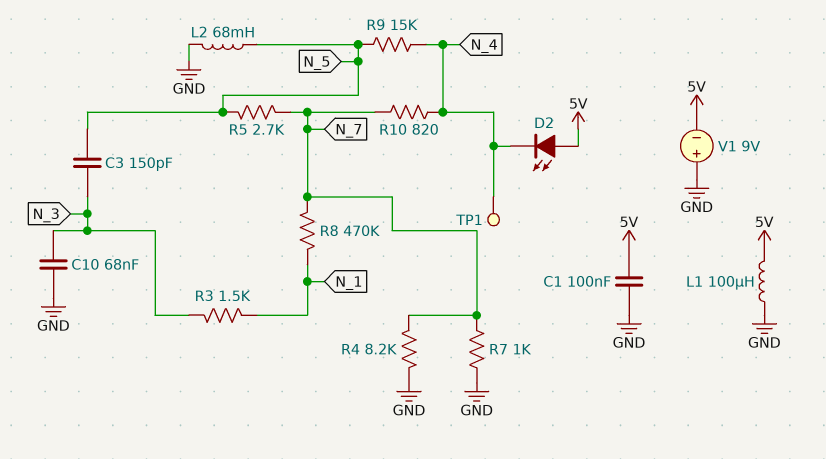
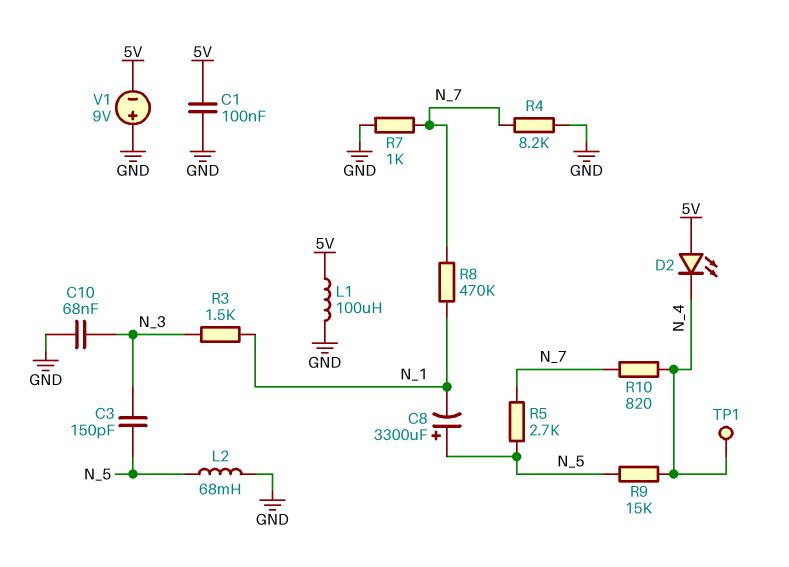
C8: none -> 3300uF (plus N_5, minus N_1)

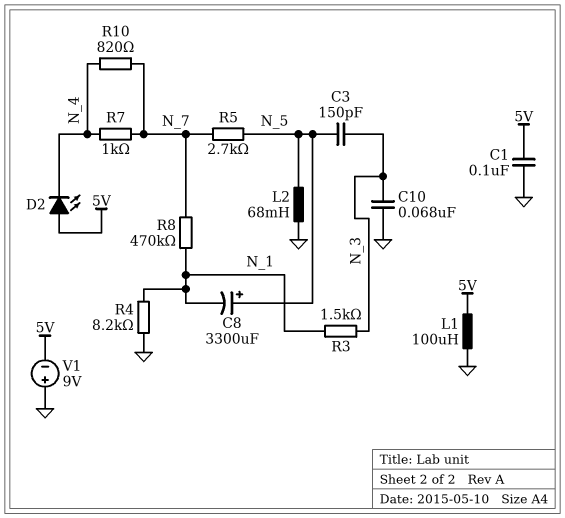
R4: 8.2k (GND, N_7) -> 8.2k (GND, N_1)
R7: 1k (GND, N_7) -> 1k (N_4, N_7)
R9: 15k (N_4, N_5) -> none
TP1: test point (N_4) -> none

